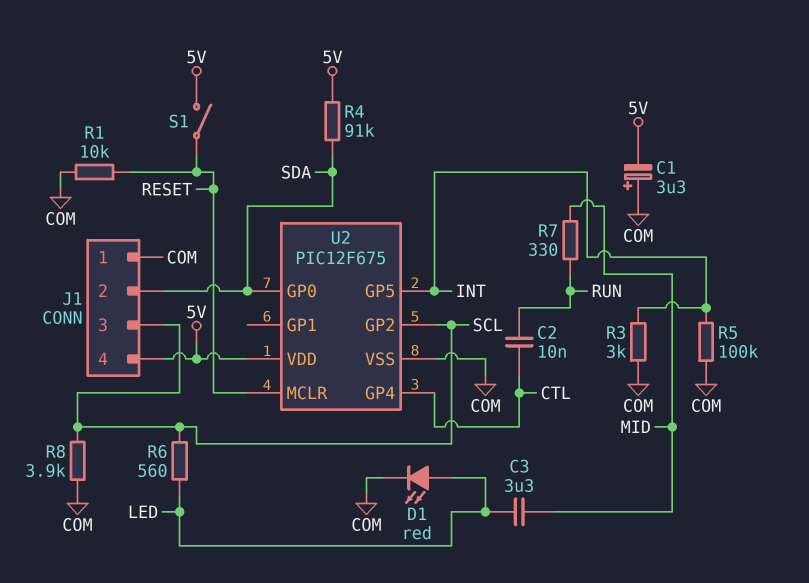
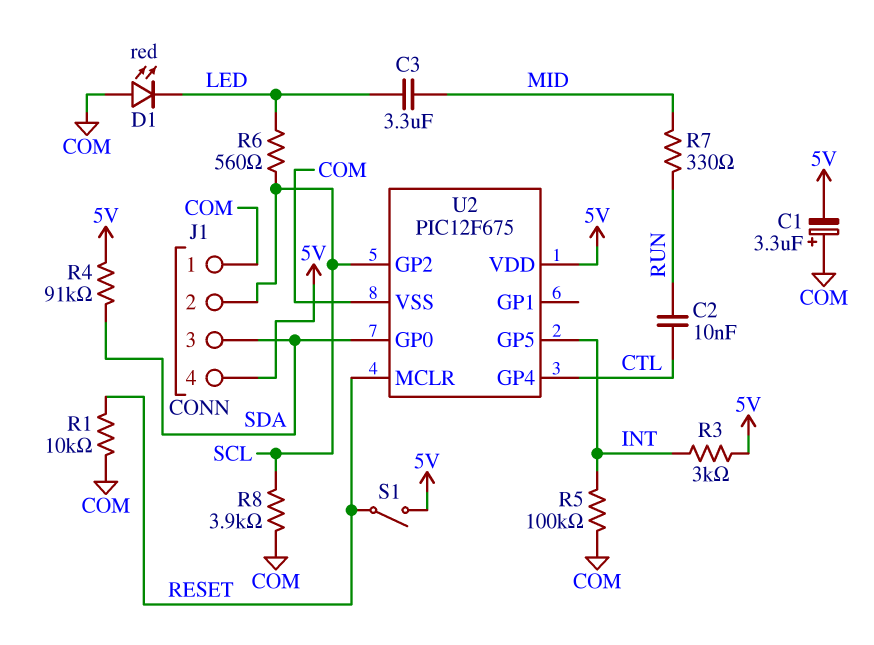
D1: LED red (A LED, K COM) -> LED red (A COM, K LED)
J1 pin 2: SDA -> SCL
J1 pin 3: SCL -> SDA
R3: 3k (COM, INT) -> 3k (5V, INT)

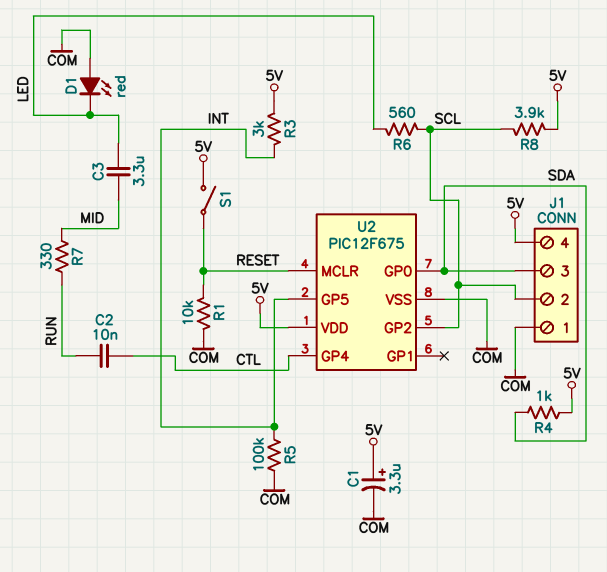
C1: 3.3uF (plus COM, minus 5V) -> 3.3uF (plus 5V, minus COM)
R4: 91k (5V, SDA) -> 1k (5V, SDA)
R8: 3.9k (COM, SCL) -> 3.9k (5V, SCL)

